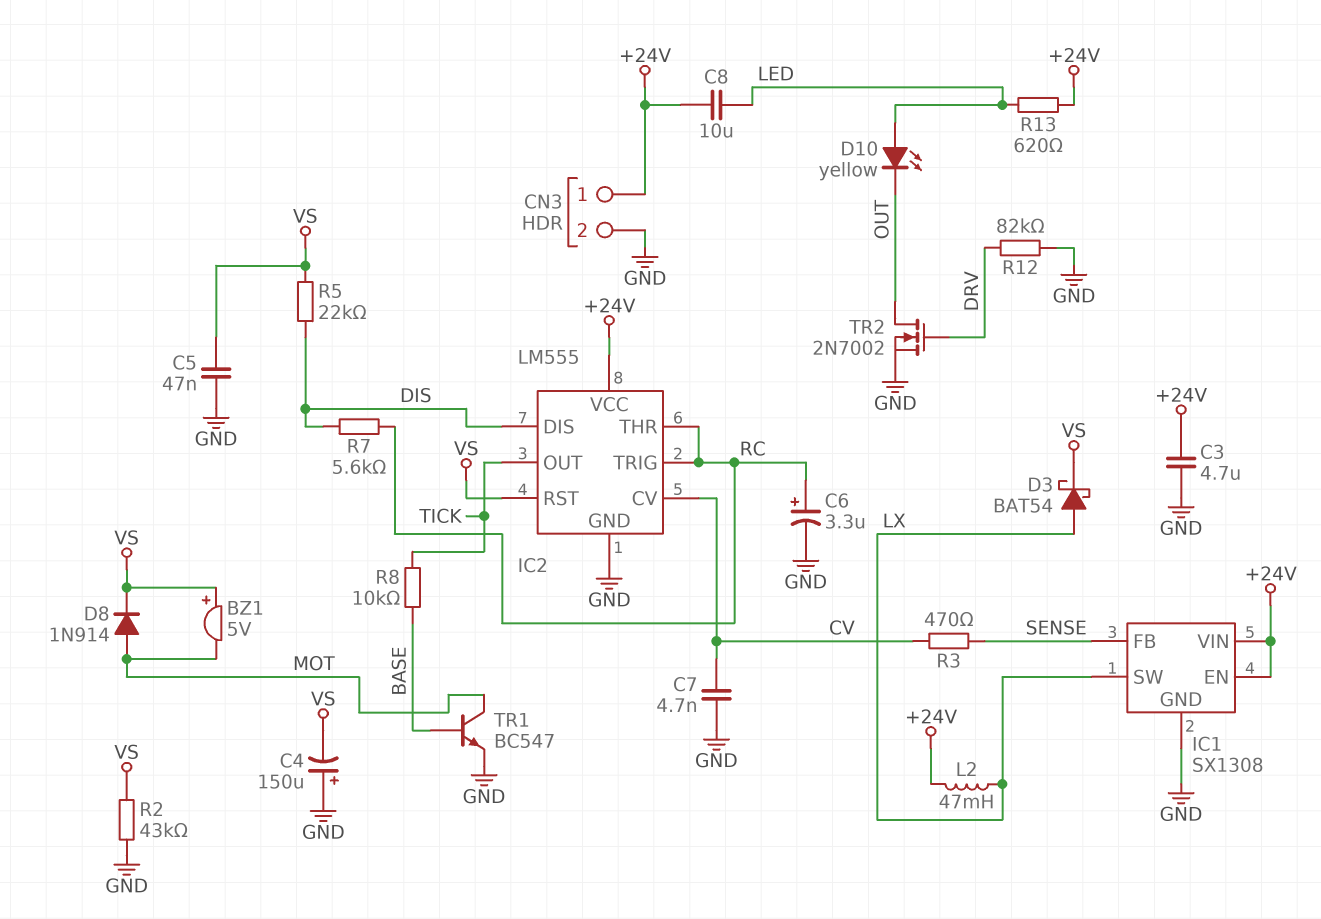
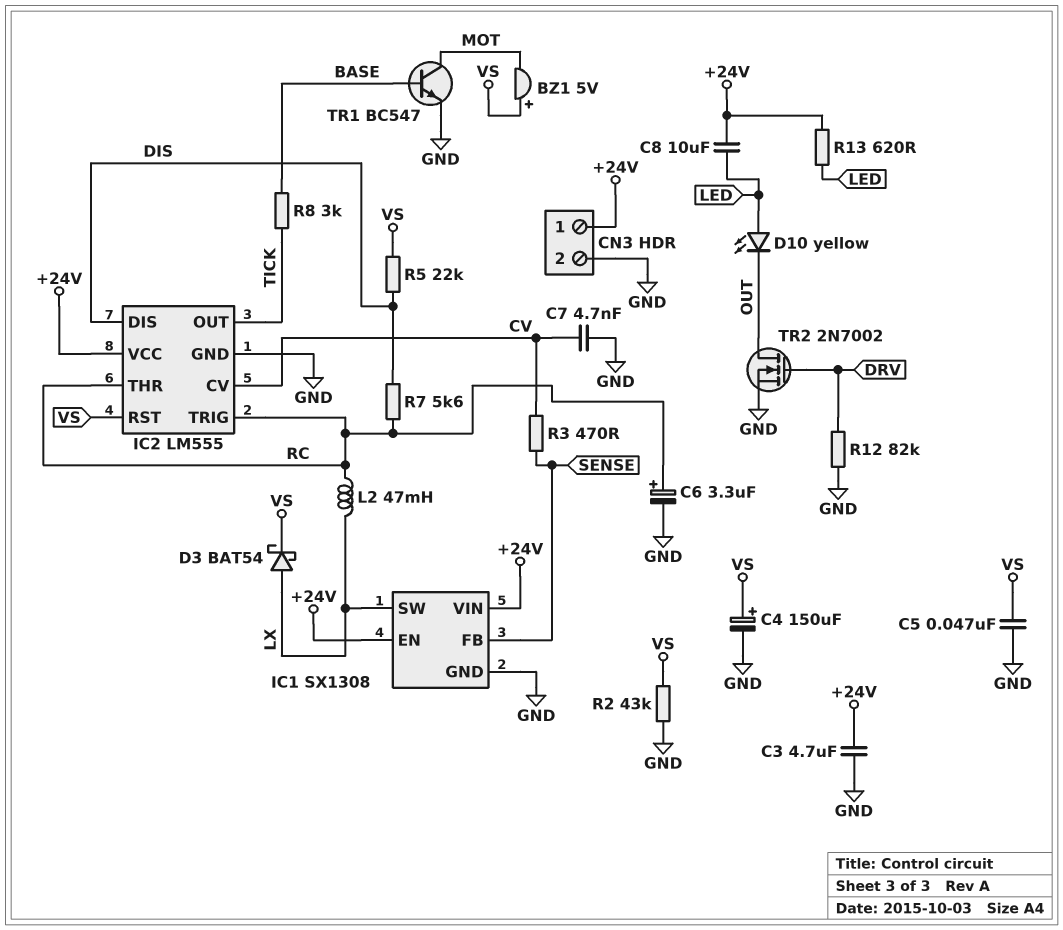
C4: 150uF (plus GND, minus VS) -> 150uF (plus VS, minus GND)
D8: diode 1N914 (A MOT, K VS) -> none
L2: 47mH (+24V, LX) -> 47mH (LX, RC)
R8: 10k (BASE, TICK) -> 3k (BASE, TICK)

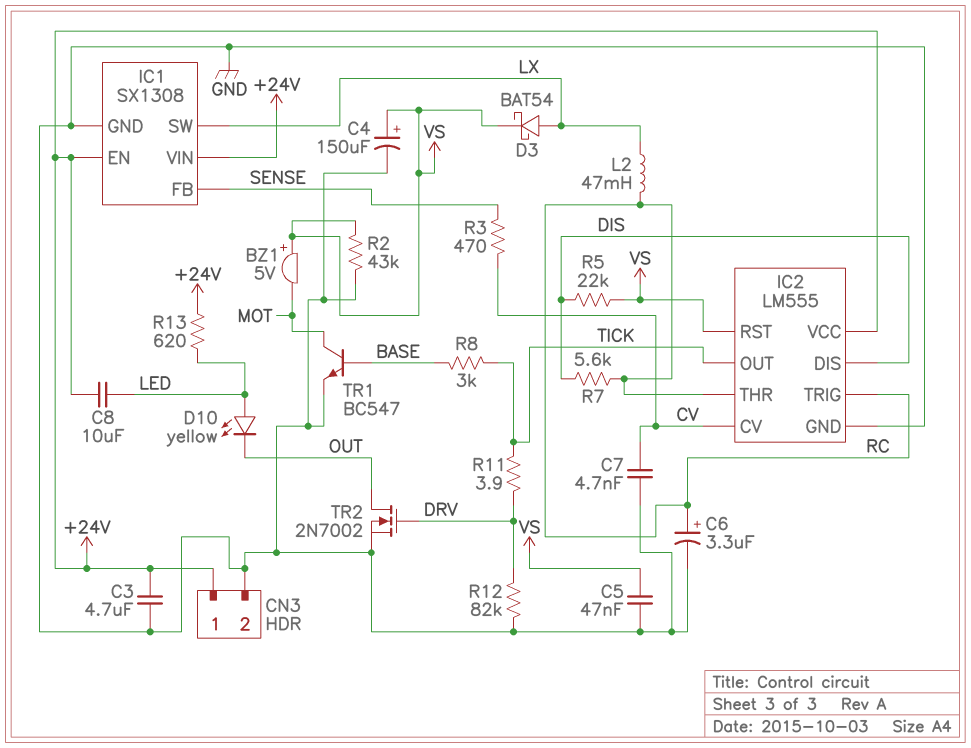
R11: none -> 3.9 (DRV, TICK)

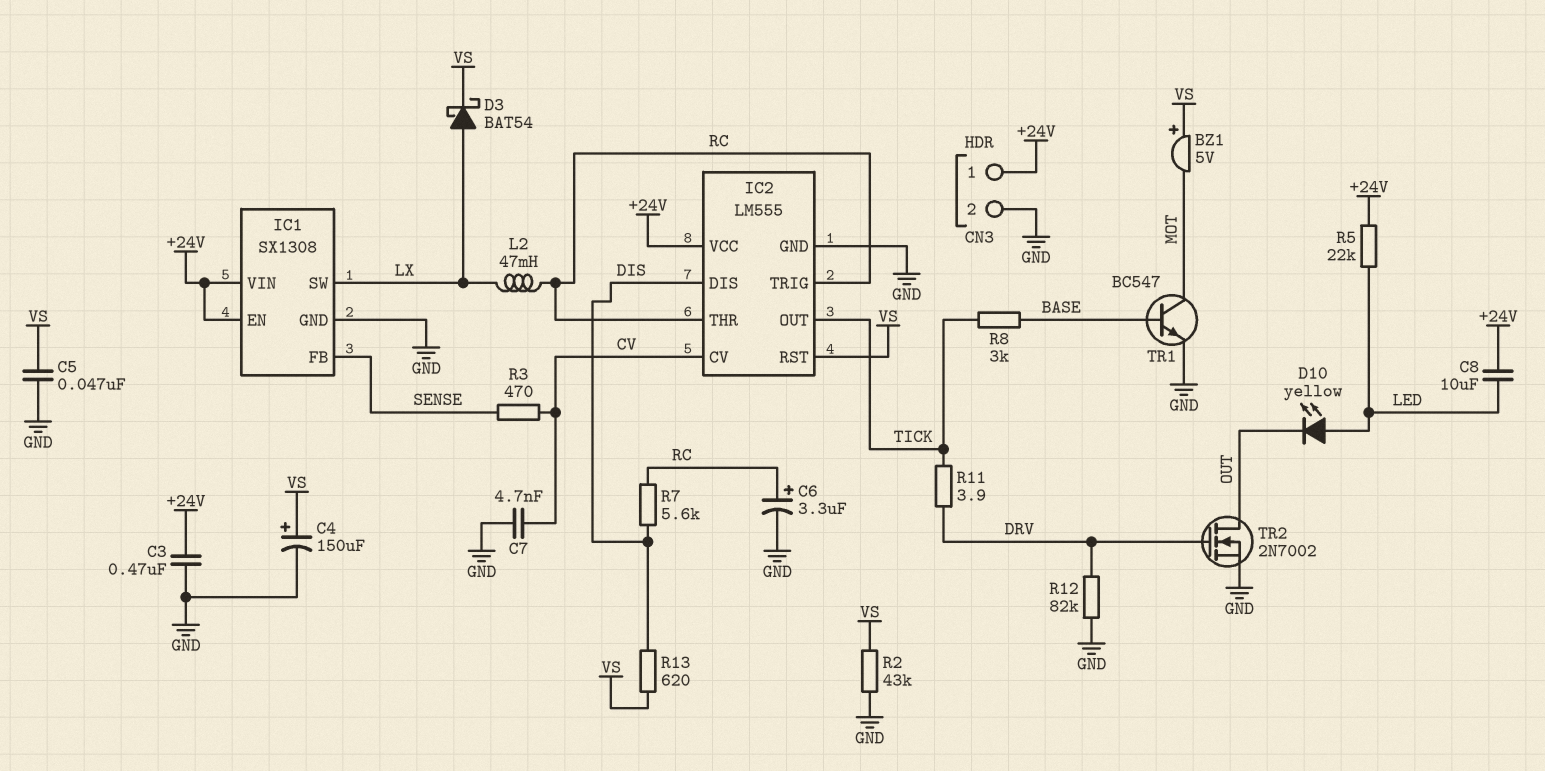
C3: 4.7uF (+24V, GND) -> 470nF (+24V, GND)
R5: 22k (DIS, VS) -> 22k (+24V, LED)
R13: 620 (+24V, LED) -> 620 (DIS, VS)

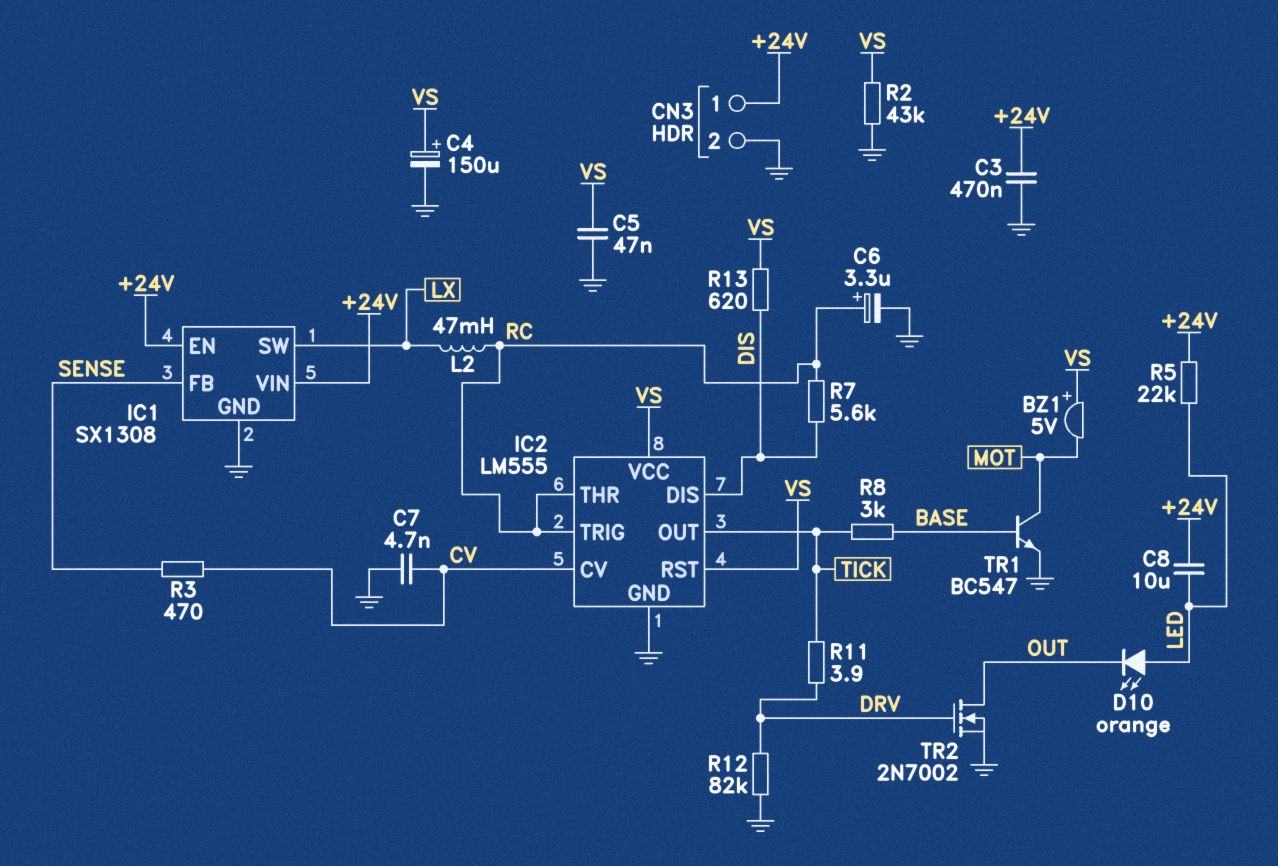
D3: schottky BAT54 (A LX, K VS) -> none
D10: LED yellow (A LED, K OUT) -> LED orange (A LED, K OUT)
IC2 pin VCC: +24V -> VS

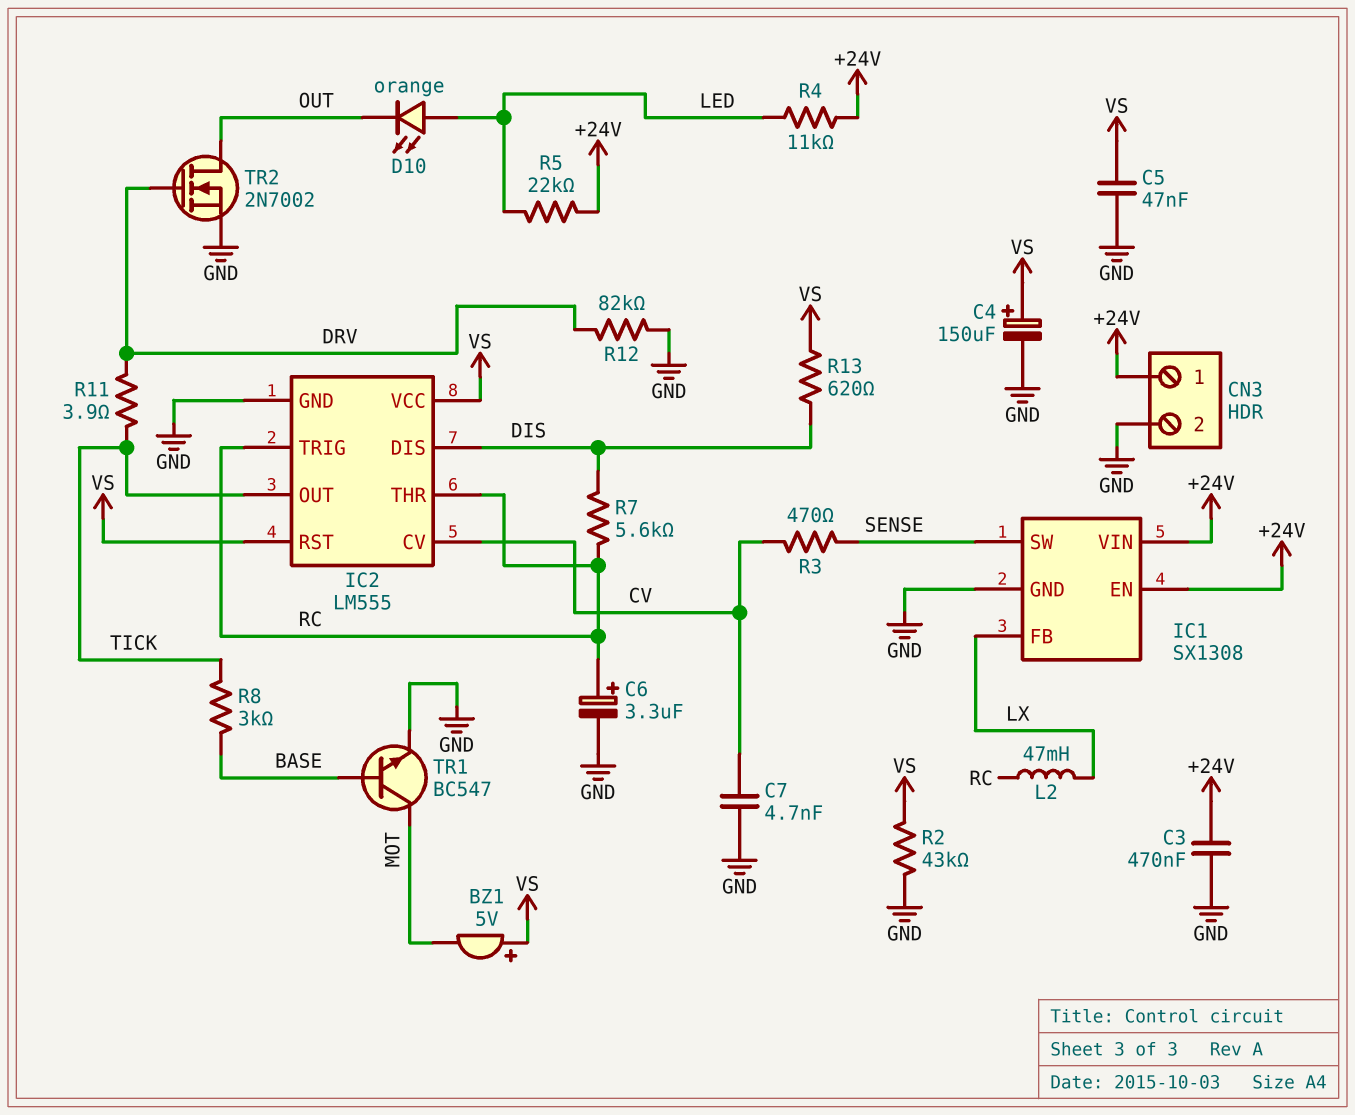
C8: 10uF (+24V, LED) -> none
IC1 pin FB: SENSE -> LX
IC1 pin SW: LX -> SENSE
R4: none -> 11k (+24V, LED)

